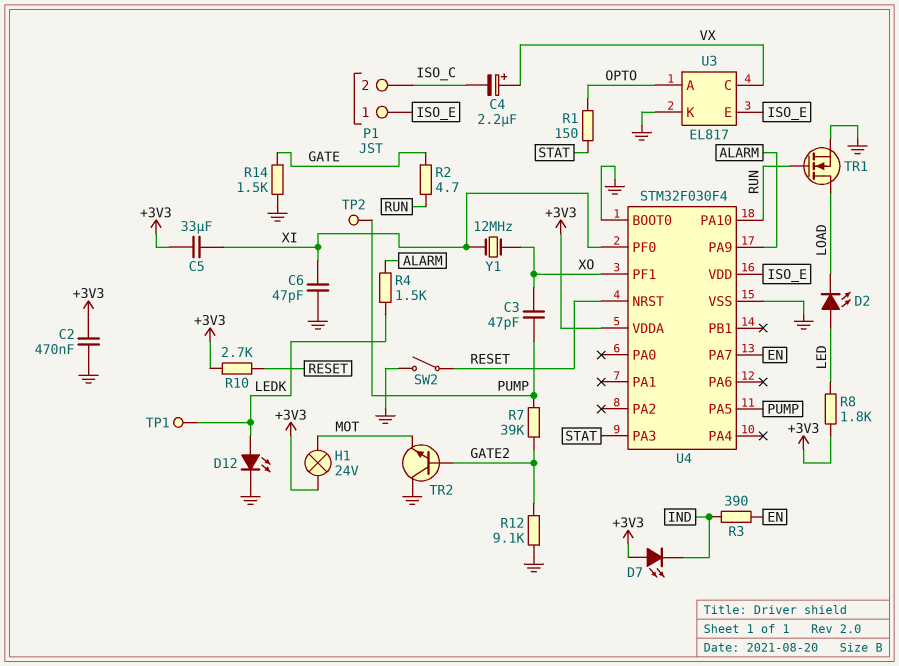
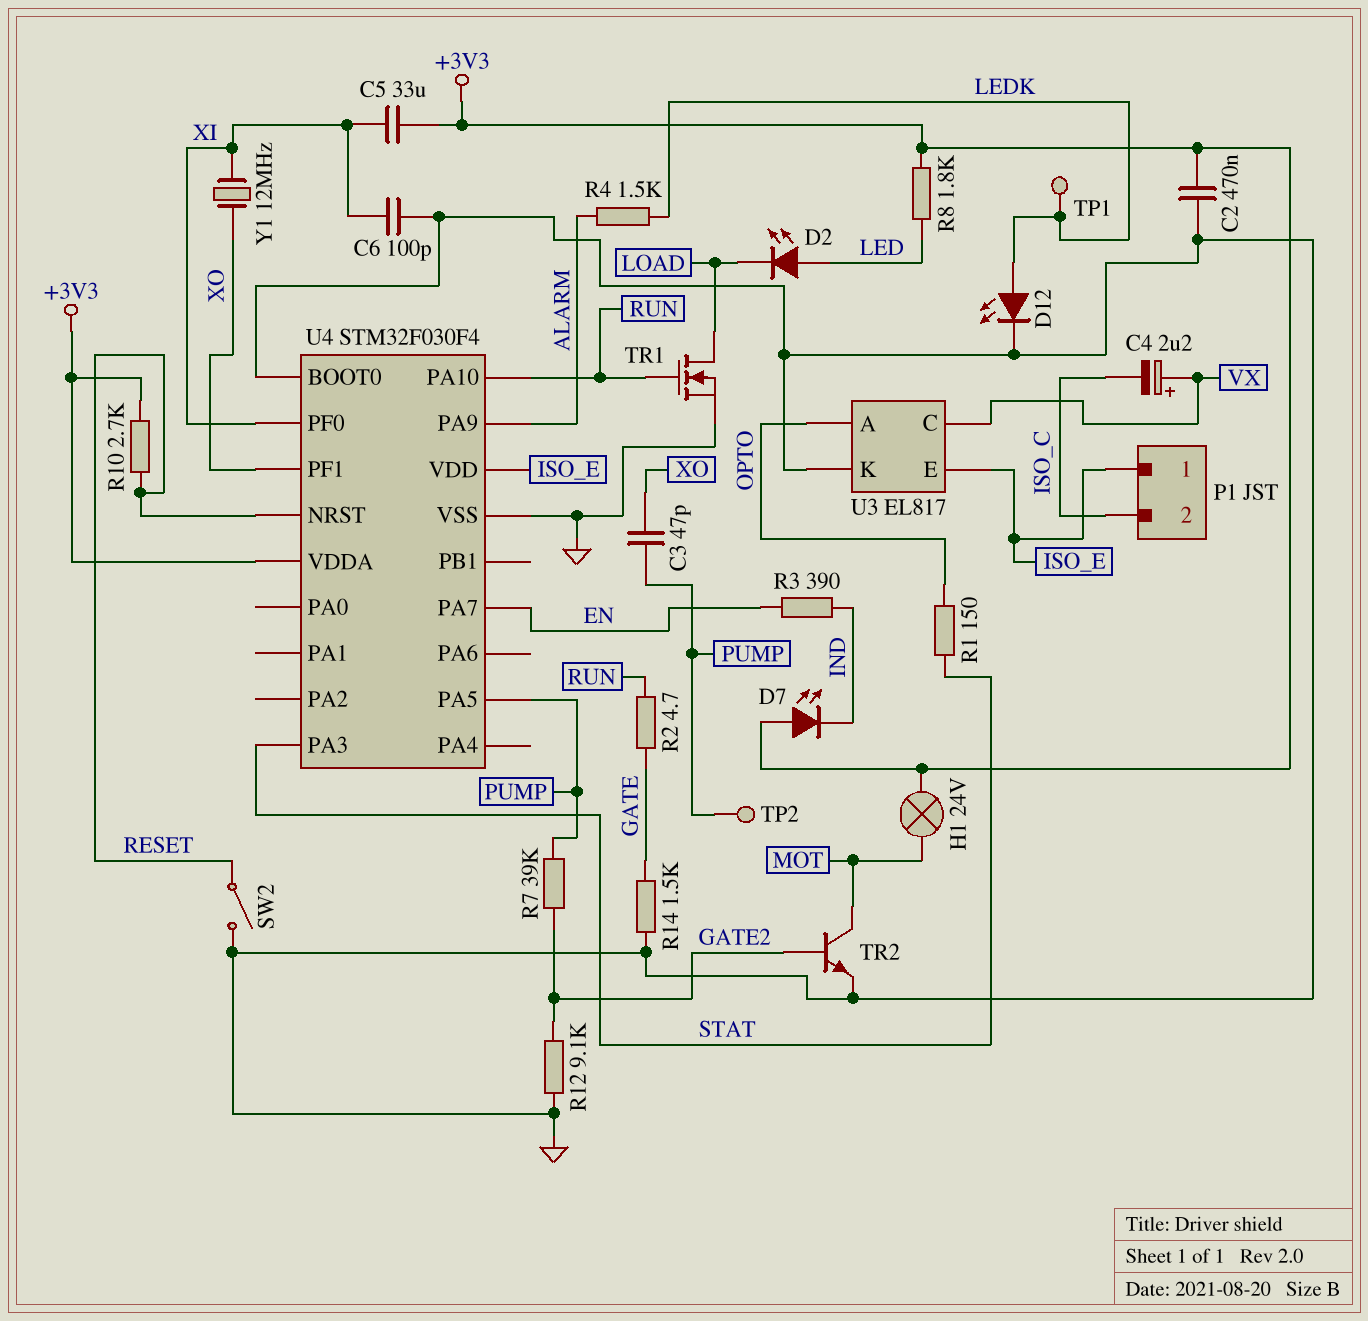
C6: 47pF (GND, XI) -> 100pF (GND, XI)
TR2: NPN (B GATE2, C GND, E MOT) -> NPN (B GATE2, C MOT, E GND)

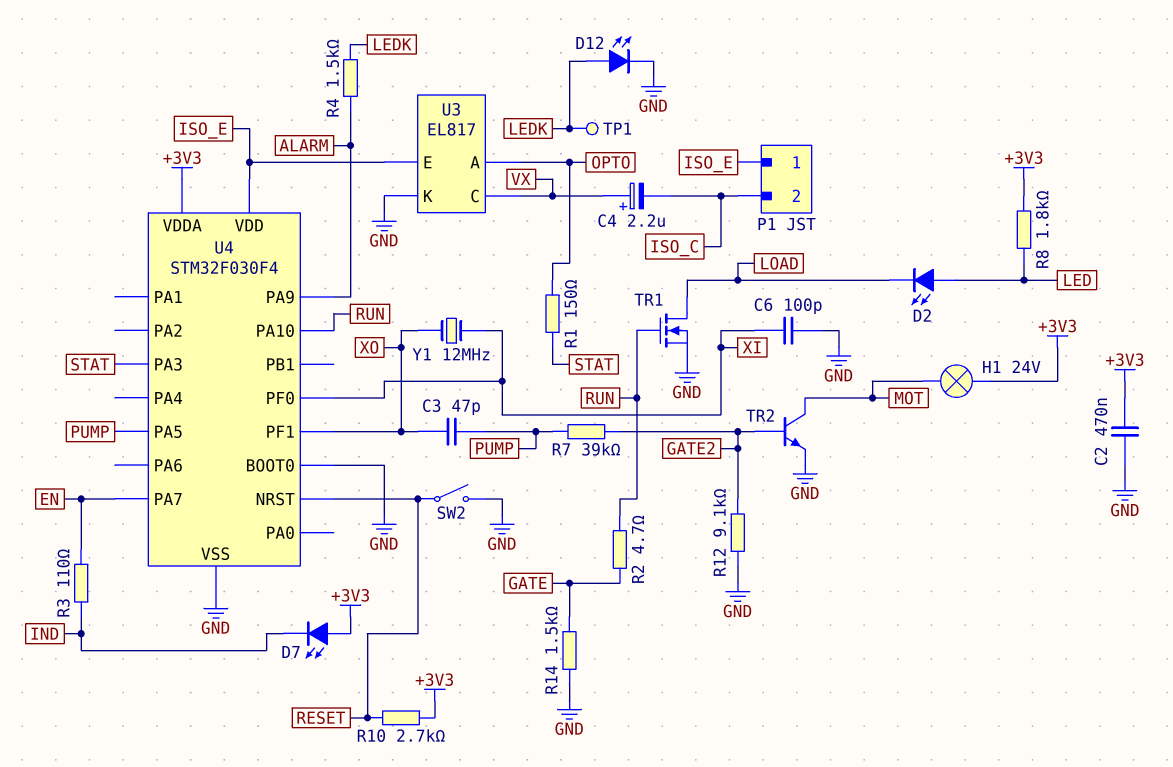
C5: 33uF (+3V3, XI) -> none
R3: 390 (EN, IND) -> 110 (EN, IND)
TP2: test point (PUMP) -> none

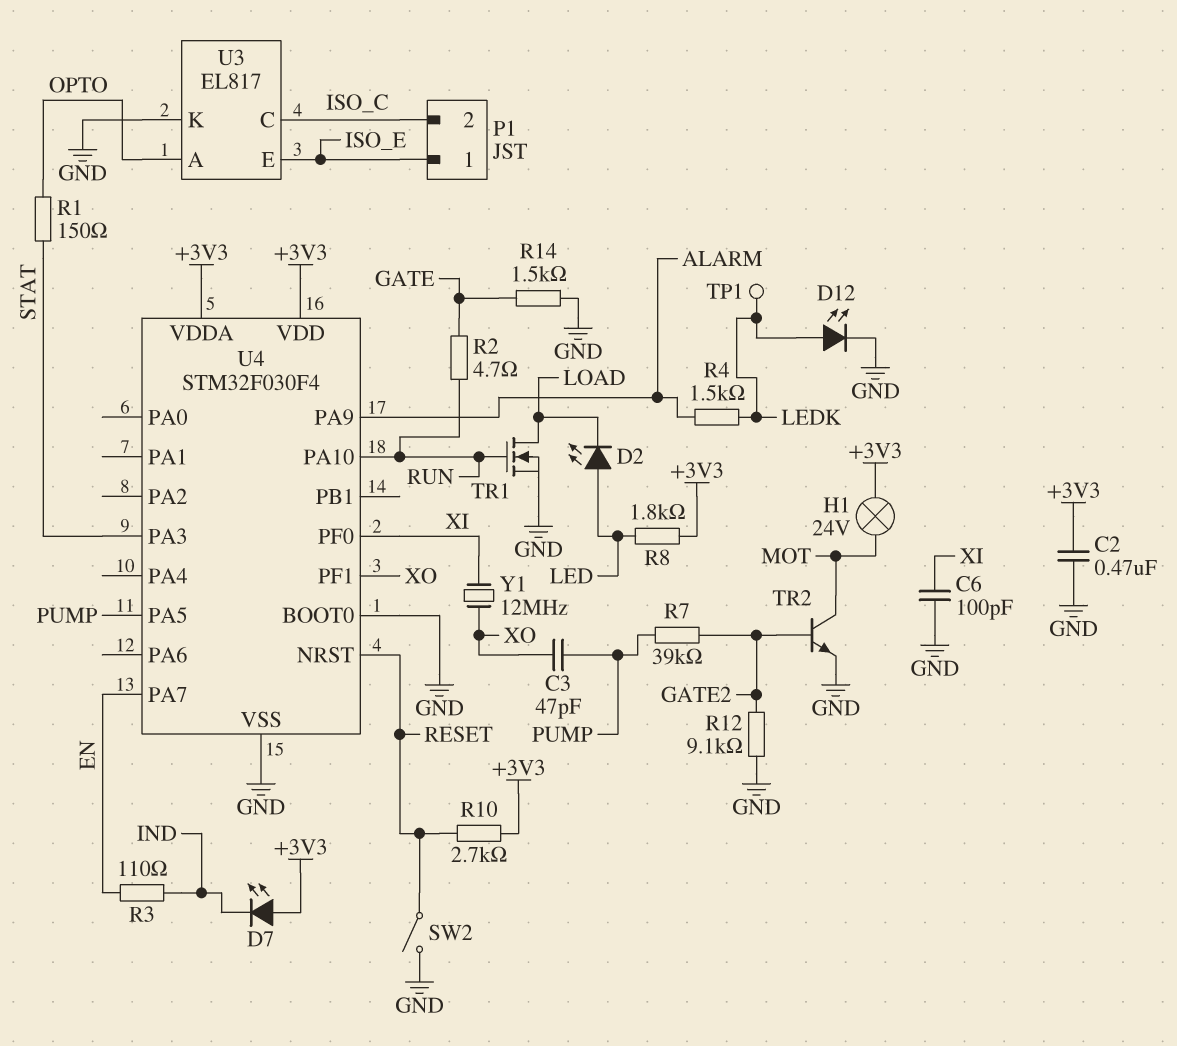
C4: 2.2uF (plus VX, minus ISO_C) -> none
U3 pin C: VX -> ISO_C
U4 pin VDD: ISO_E -> +3V3

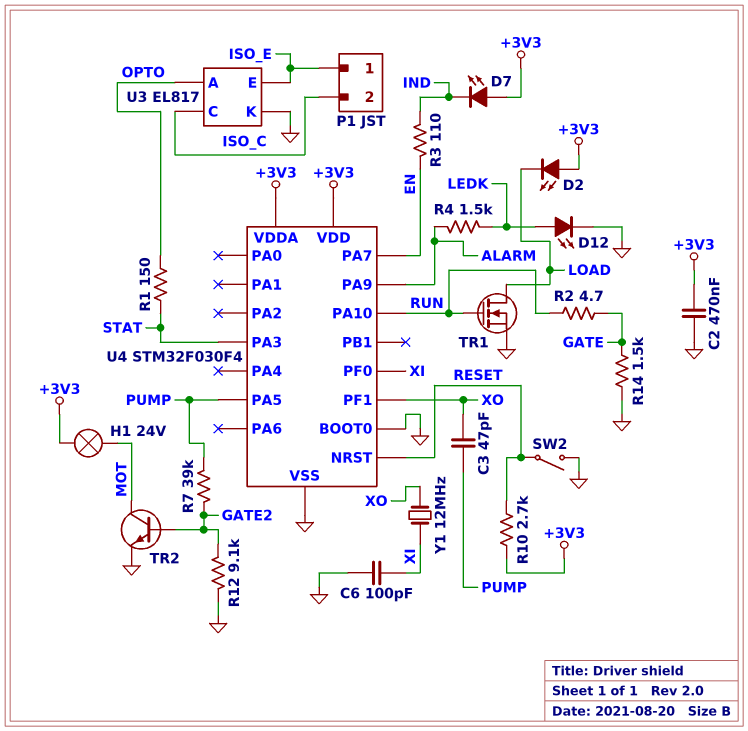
D2: LED (A LED, K LOAD) -> LED (A +3V3, K LOAD)
R8: 1.8k (+3V3, LED) -> none
TP1: test point (LEDK) -> none

